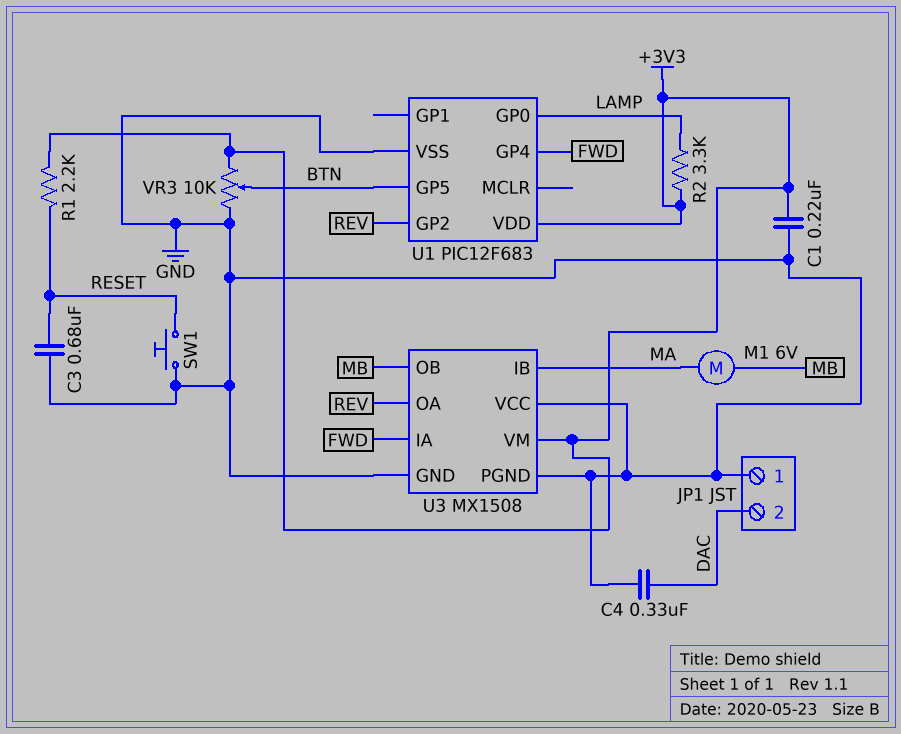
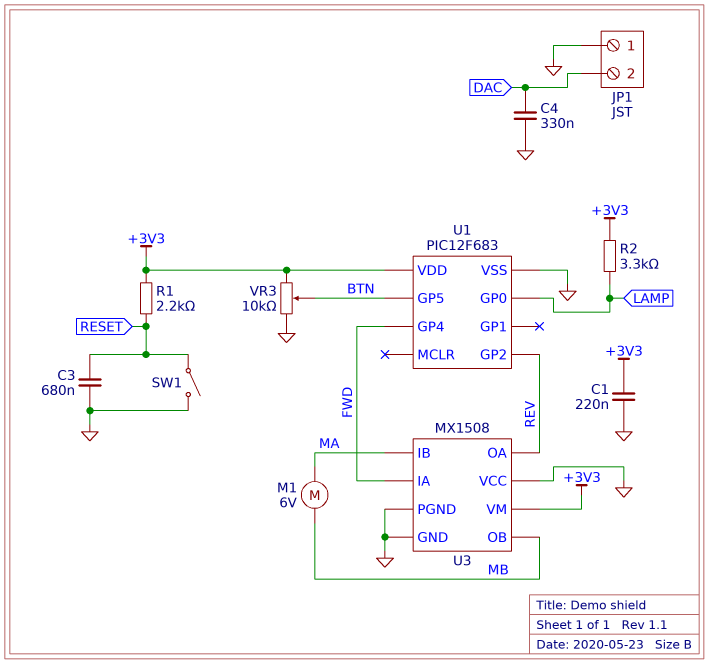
SW1: button (GND, RESET) -> switch (GND, RESET)

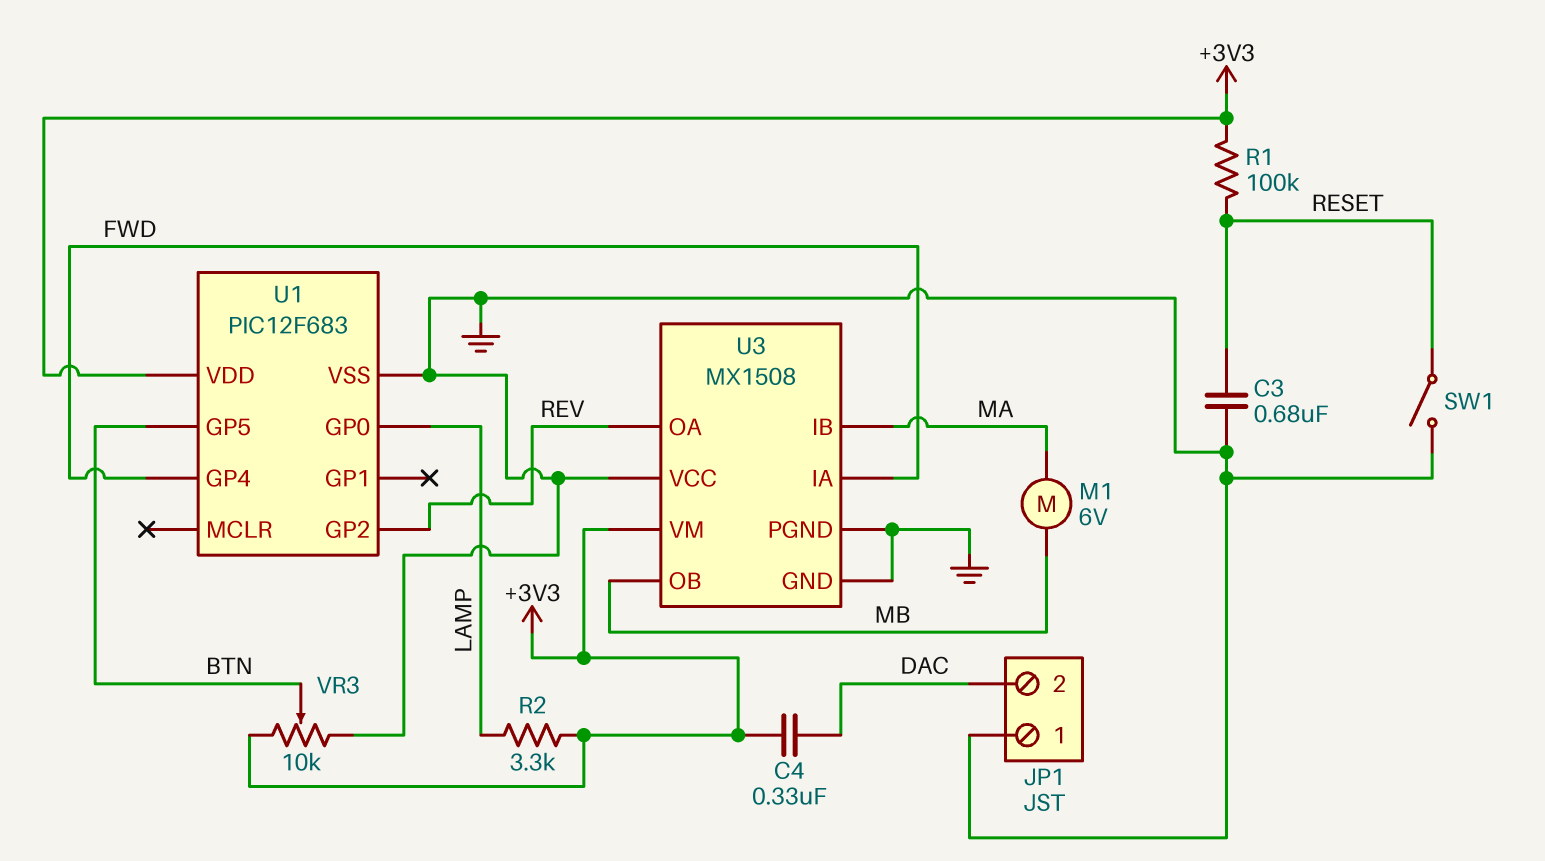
C1: 220nF (+3V3, GND) -> none
C4: 330nF (DAC, GND) -> 330nF (+3V3, DAC)
R1: 2.2k (+3V3, RESET) -> 100k (+3V3, RESET)

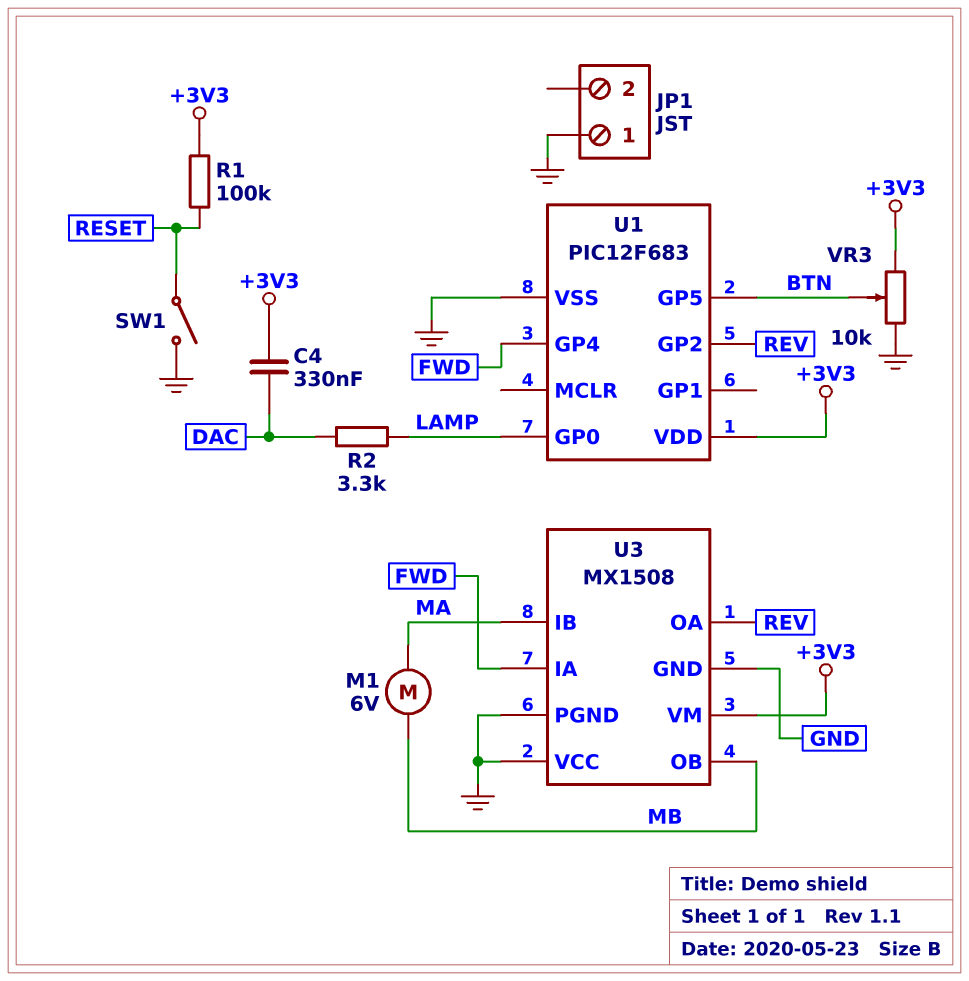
C3: 680nF (GND, RESET) -> none
JP1 pin 2: DAC -> none
R2: 3.3k (+3V3, LAMP) -> 3.3k (DAC, LAMP)

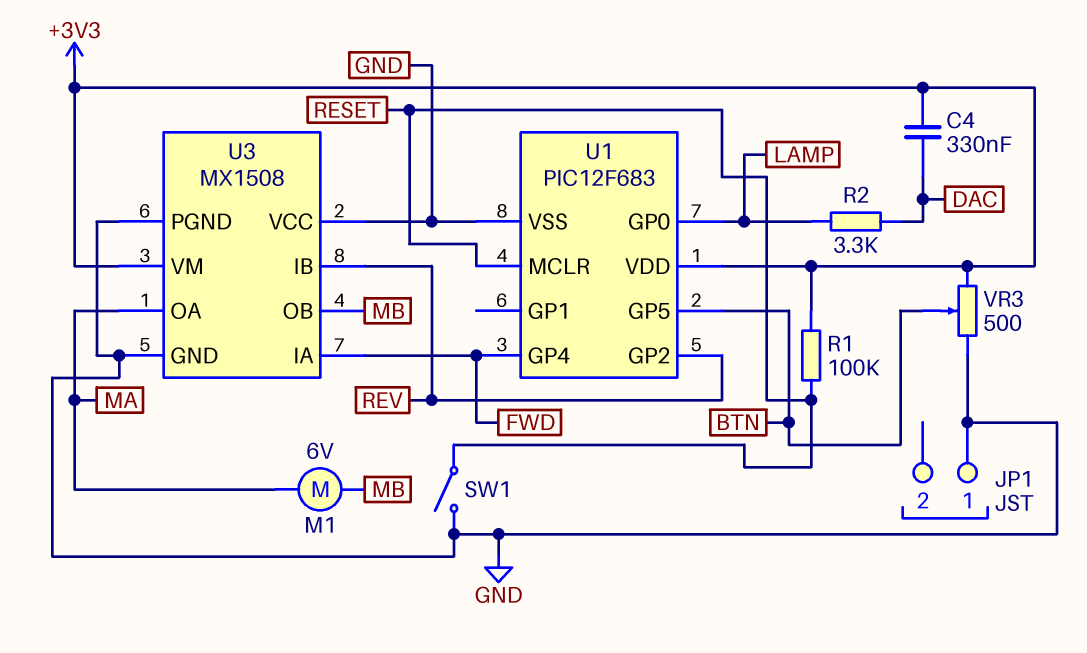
U1 pin MCLR: none -> RESET
U3 pin IB: MA -> REV
U3 pin OA: REV -> MA
VR3: 10k (+3V3, GND, wiper BTN) -> 500 (+3V3, GND, wiper BTN)

